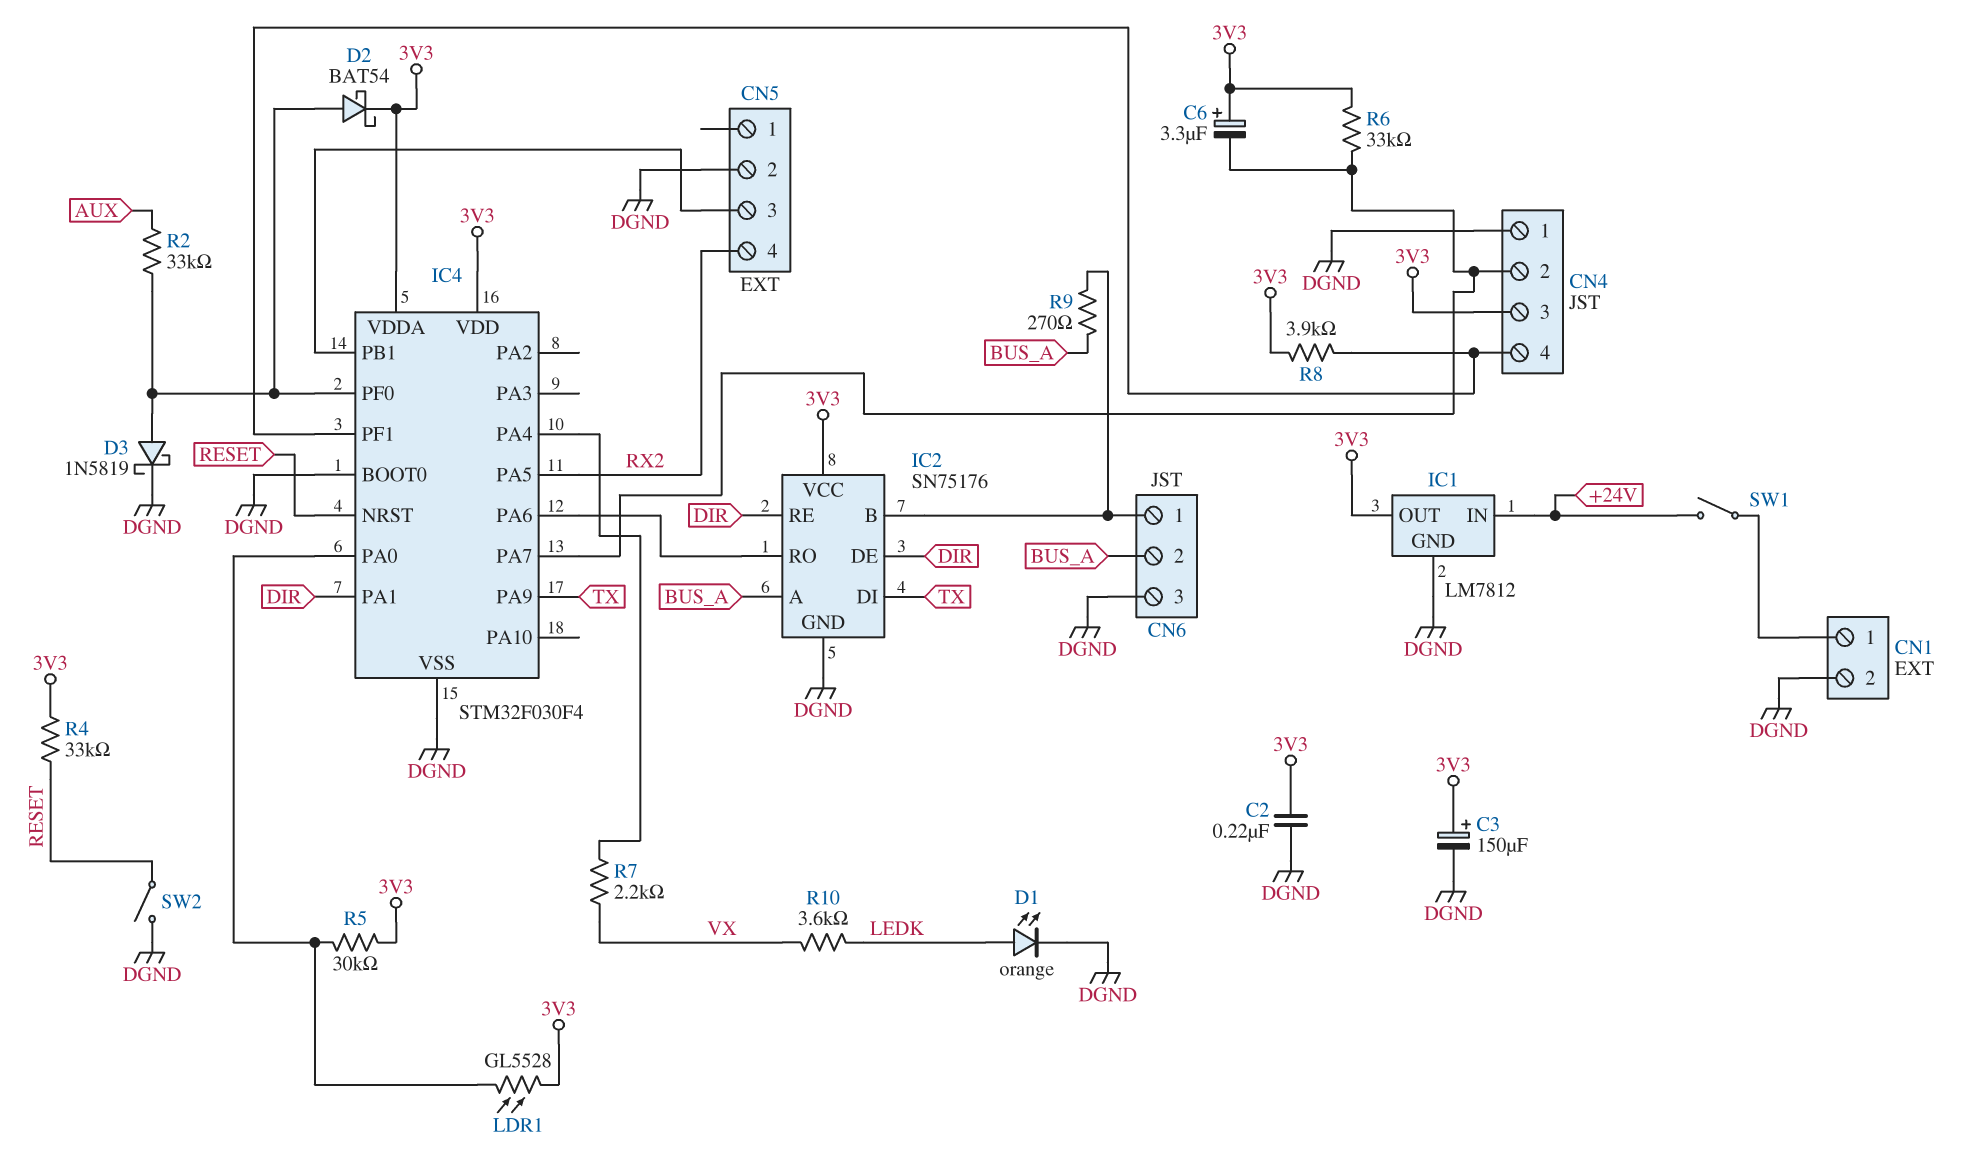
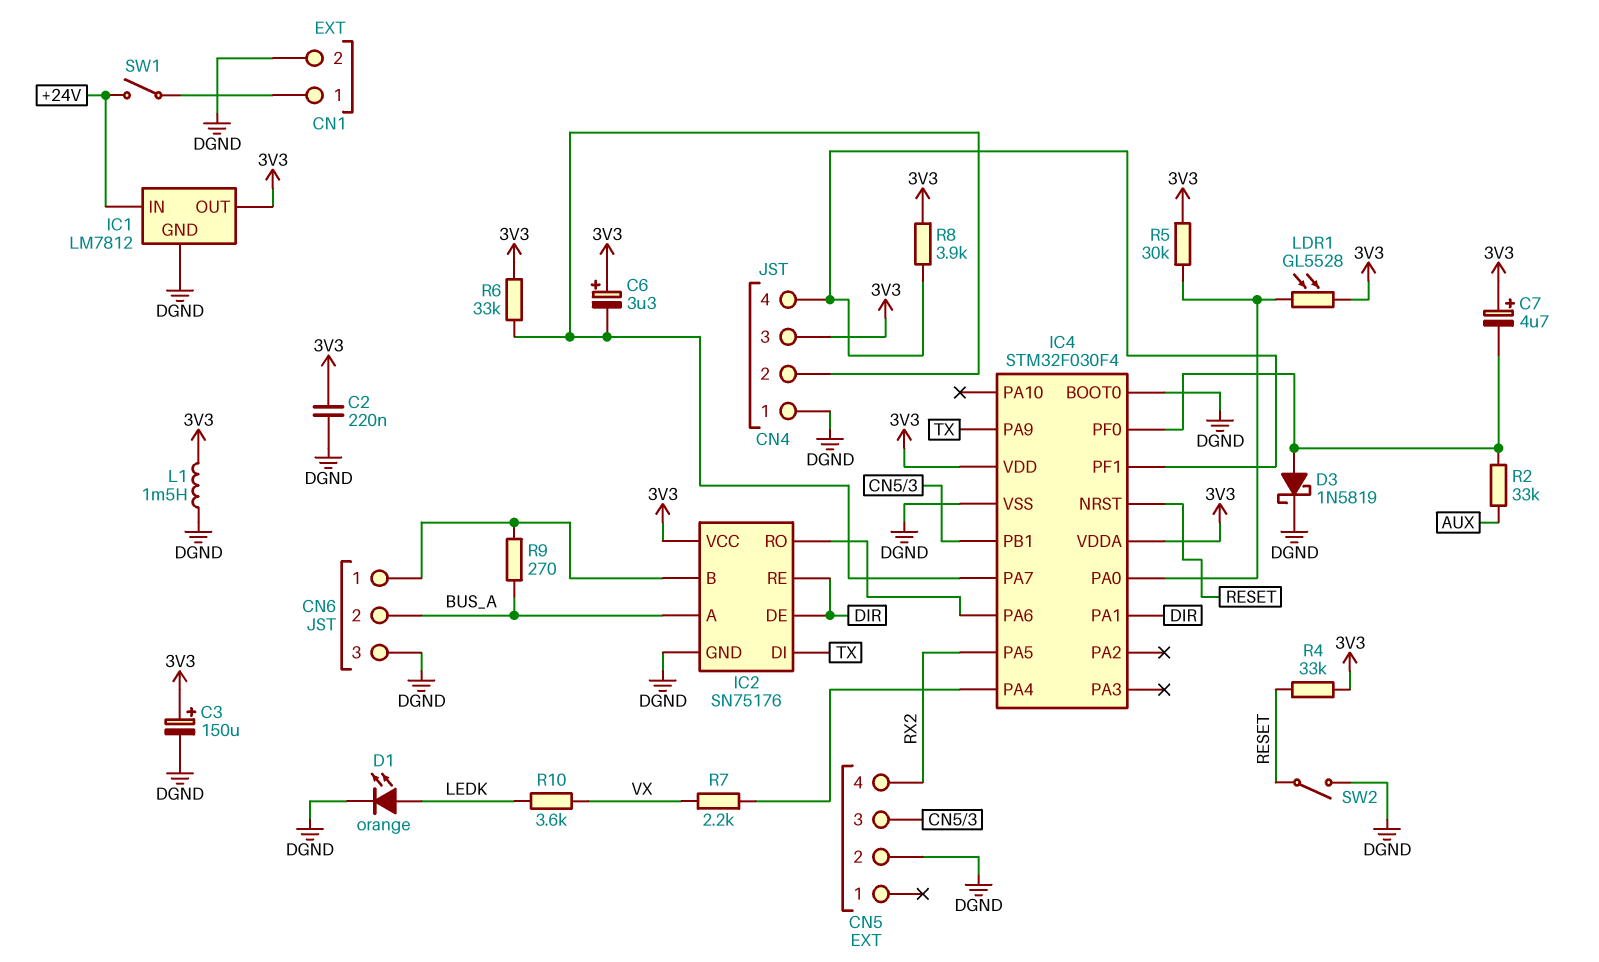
C7: none -> 4.7uF (plus 3V3, minus IC4/PF0)
D2: schottky BAT54 (A IC4/PF0, K 3V3) -> none
L1: none -> 1.5mH (3V3, DGND)

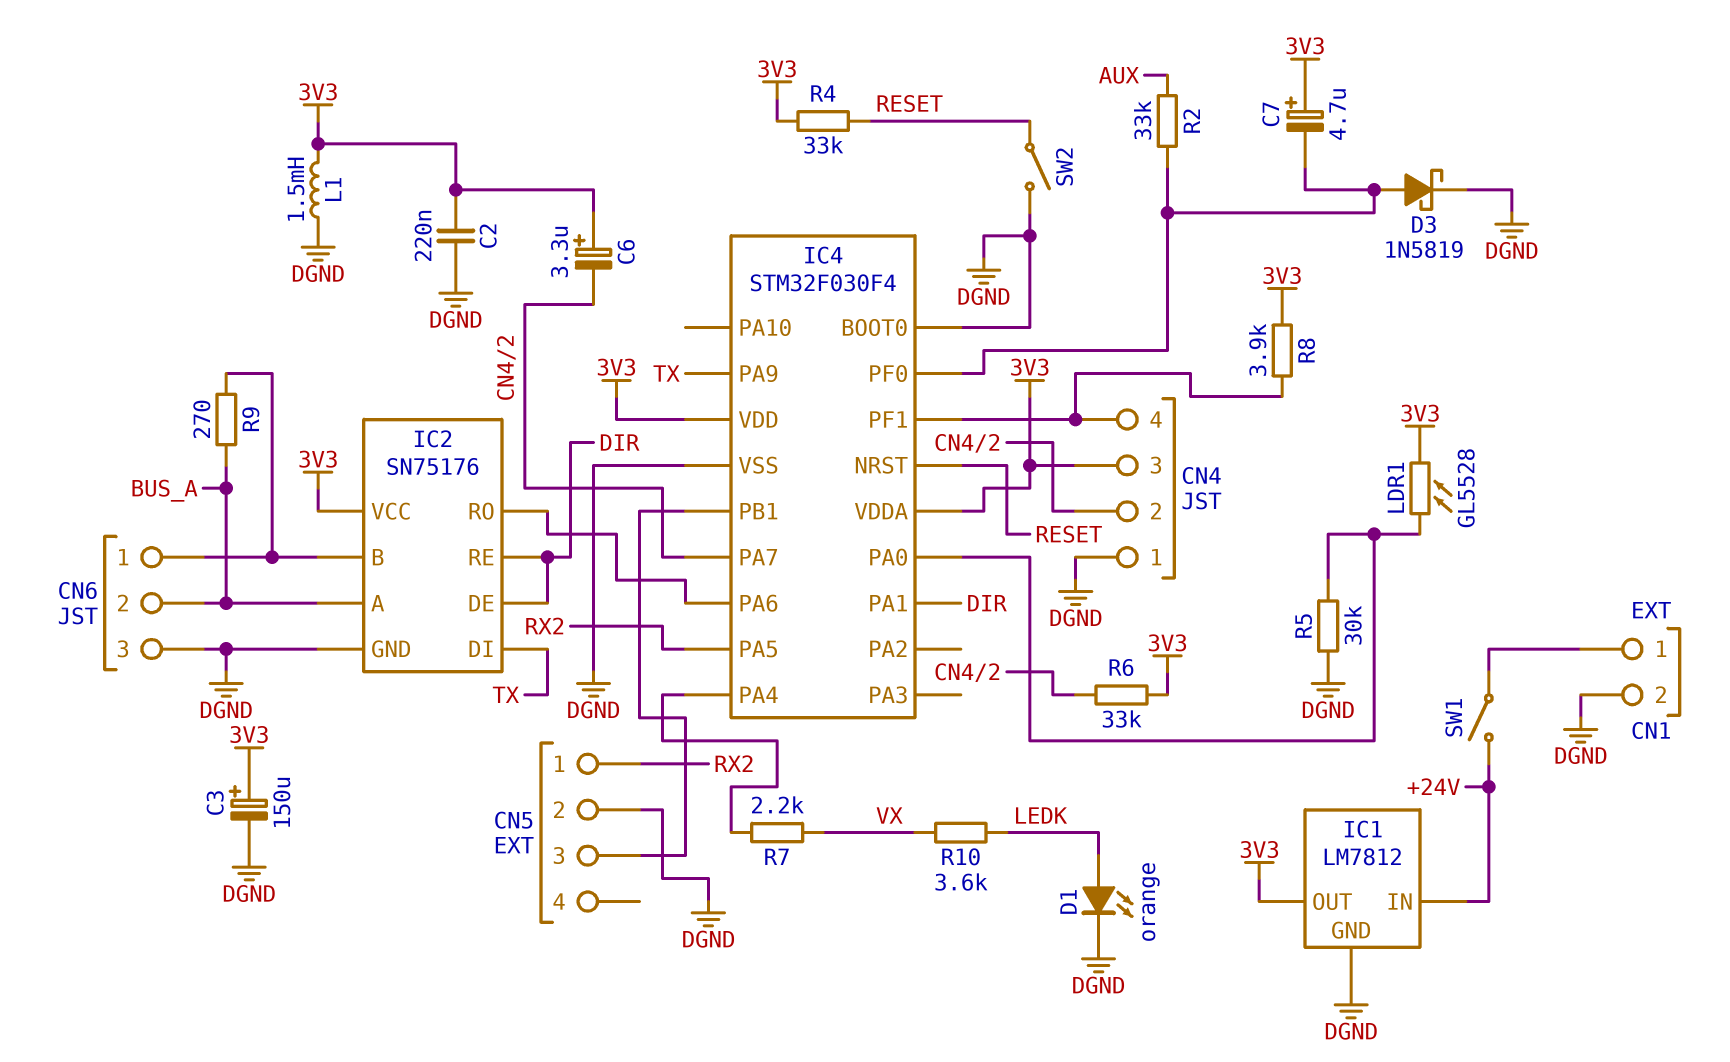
CN5 pin 1: none -> RX2
CN5 pin 4: RX2 -> none
R5: 30k (3V3, IC4/PA0) -> 30k (DGND, IC4/PA0)

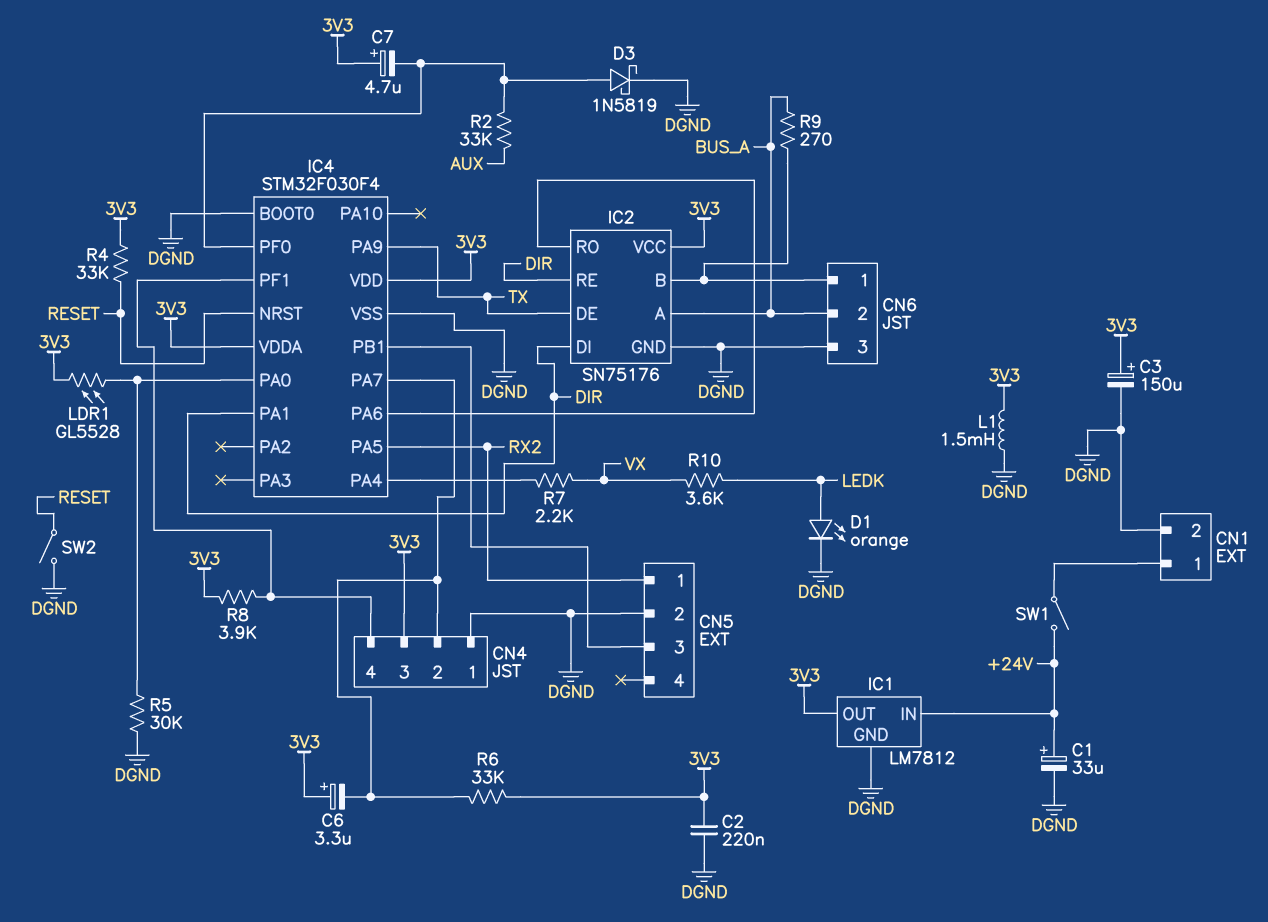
C1: none -> 33uF (plus +24V, minus DGND)
IC2 pin DE: DIR -> TX
IC2 pin DI: TX -> DIR

